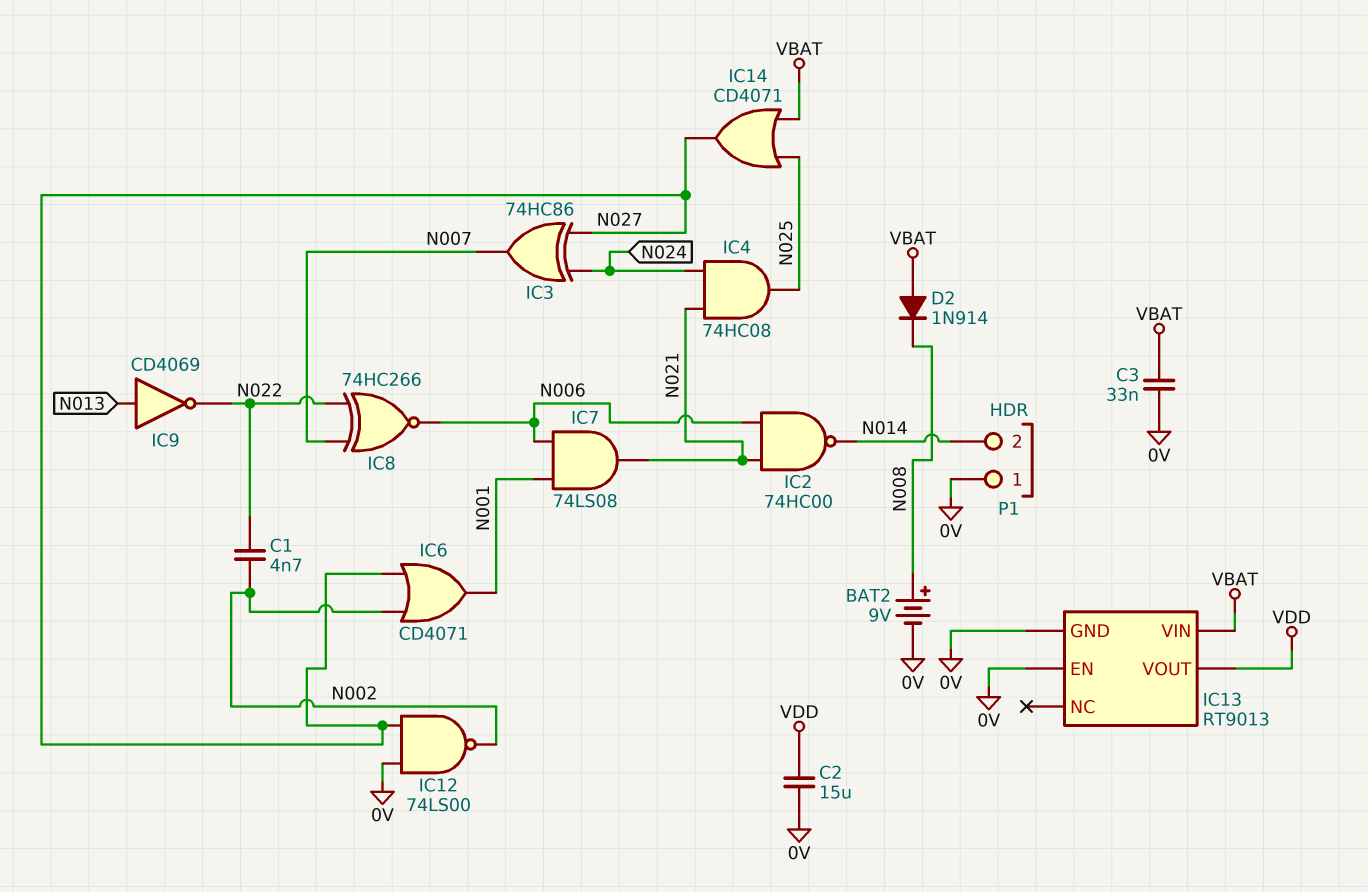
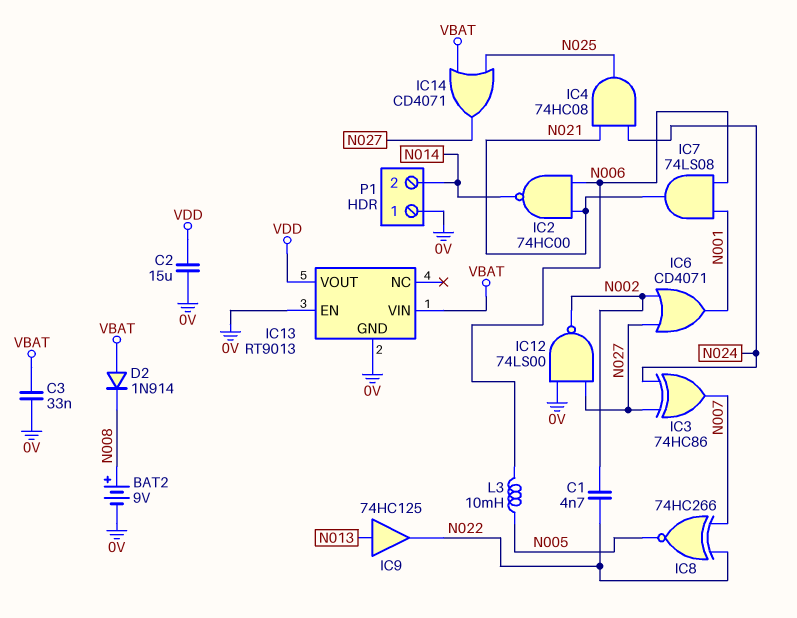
IC8: XNOR 74HC266 (in N007, in N022, out N006) -> XNOR 74HC266 (in N007, in N022, out N005)
IC9: NOT CD4069 (in N013, out N022) -> buffer 74HC125 (in N013, out N022)
L3: none -> 10mH (N005, N006)

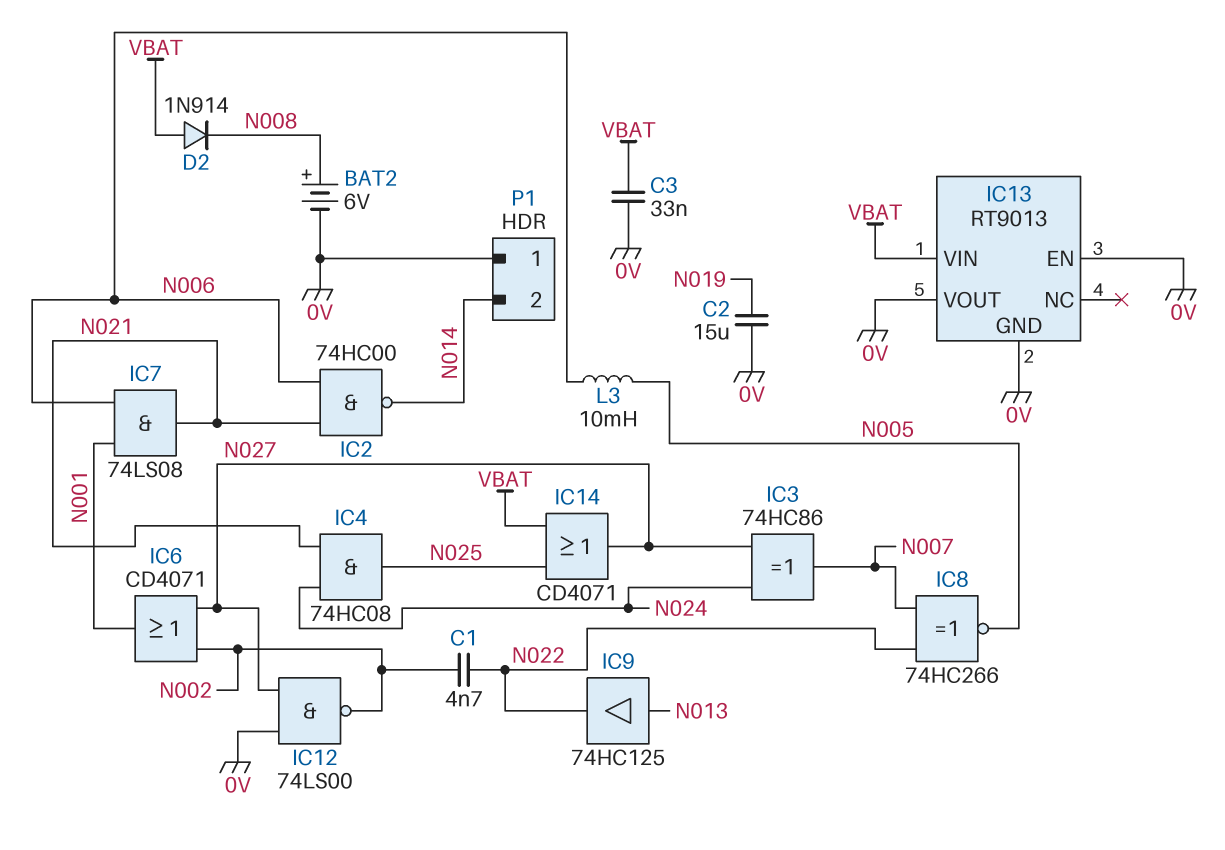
BAT2: 9V (plus N008, minus 0V) -> 6V (plus N008, minus 0V)
C2: 15uF (0V, VDD) -> 15uF (0V, N019)
IC13 pin VOUT: VDD -> 0V

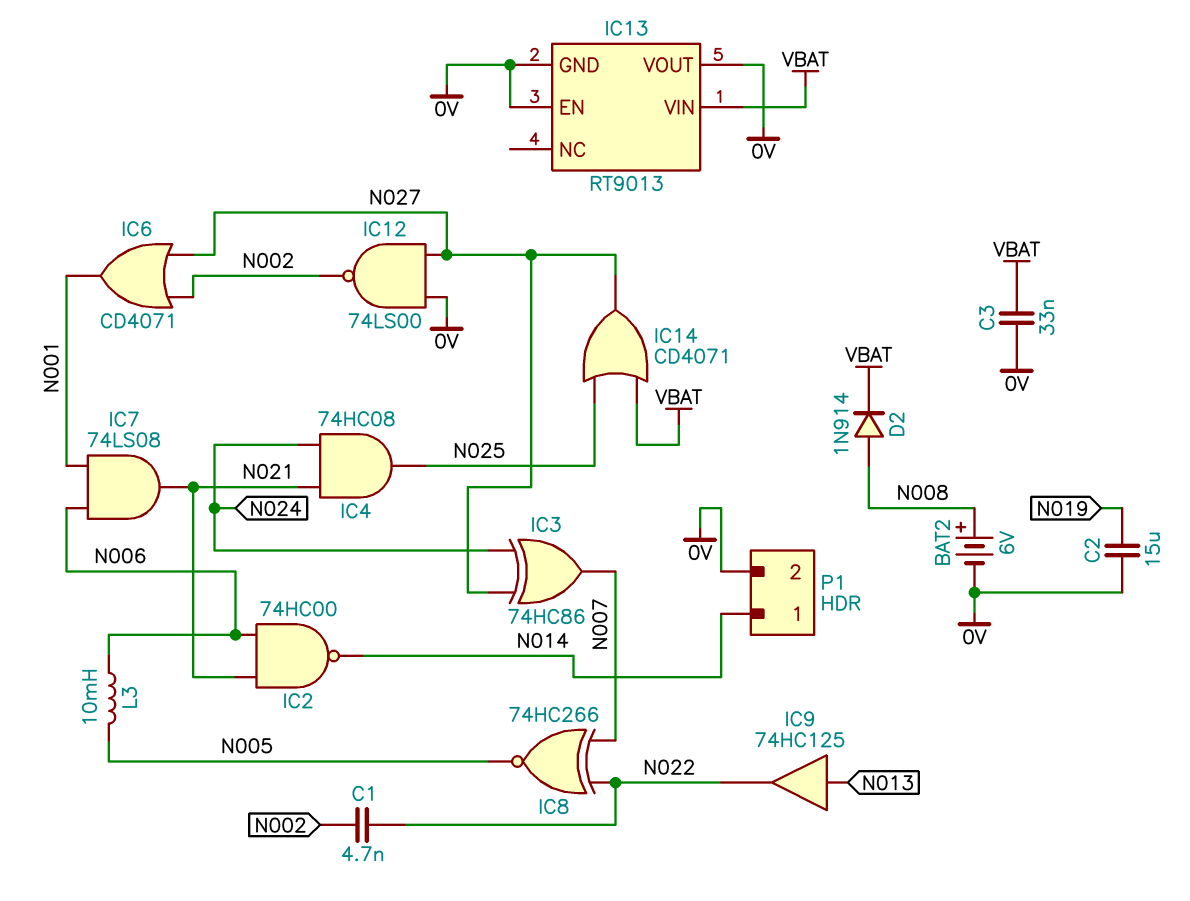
D2: diode 1N914 (A VBAT, K N008) -> diode 1N914 (A N008, K VBAT)
P1 pin 1: 0V -> N014
P1 pin 2: N014 -> 0V

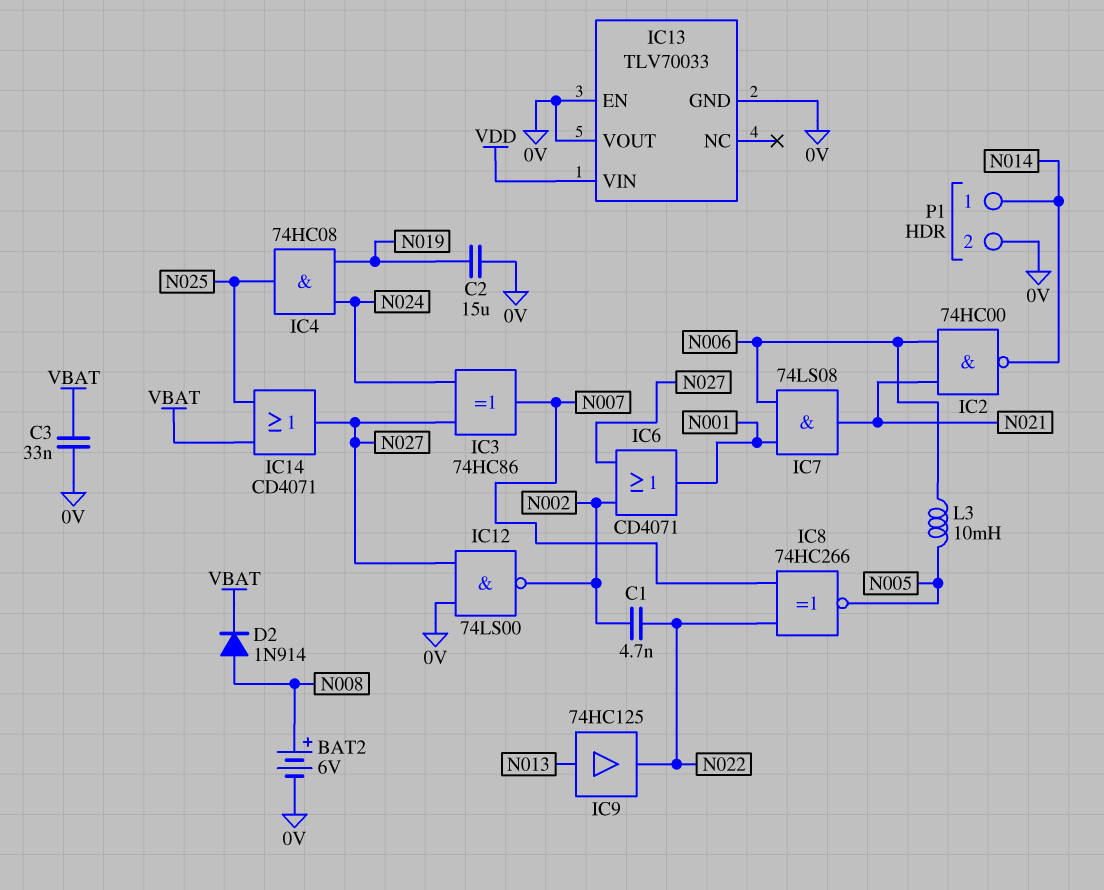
IC4: AND 74HC08 (in N021, in N024, out N025) -> AND 74HC08 (in N019, in N024, out N025)
IC13: RT9013 -> TLV70033
IC13 pin VIN: VBAT -> VDD

